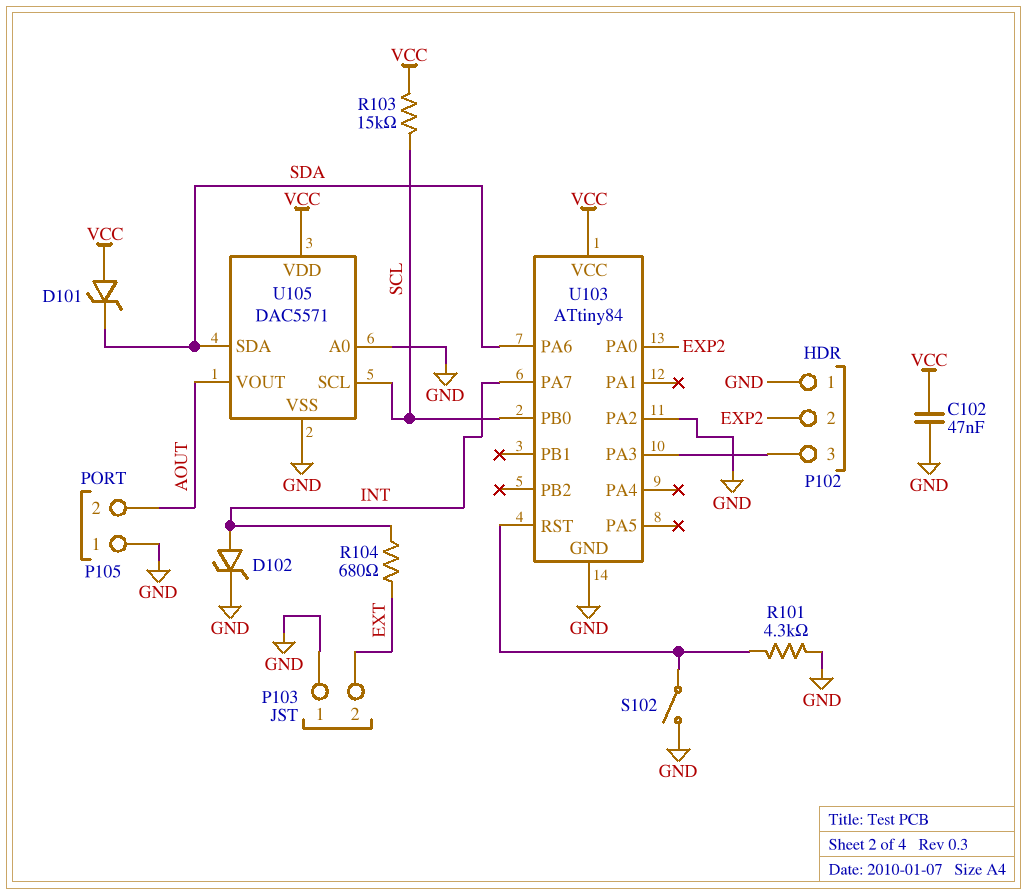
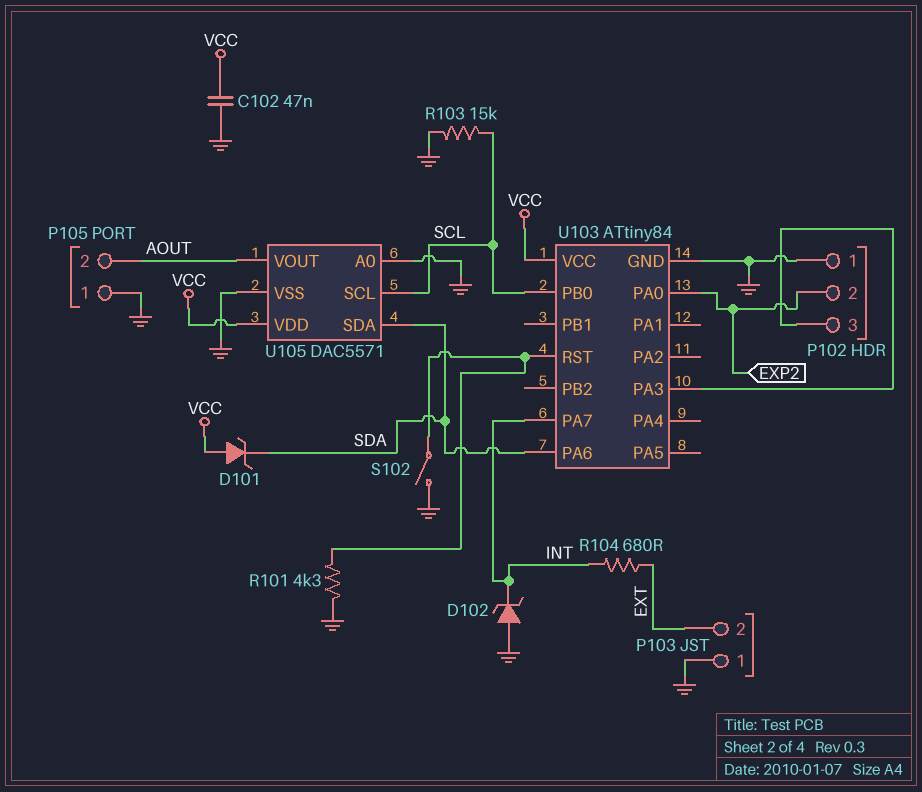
D102: zener (A INT, K GND) -> zener (A GND, K INT)
R103: 15k (SCL, VCC) -> 15k (GND, SCL)
U103 pin PA2: GND -> none

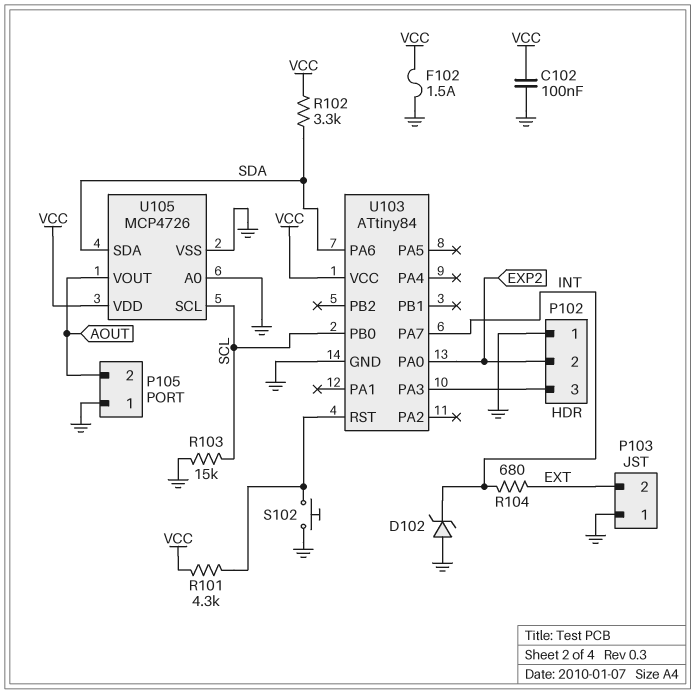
C102: 47nF (GND, VCC) -> 100nF (GND, VCC)
D101: zener (A VCC, K SDA) -> none
F102: none -> 1.5A (GND, VCC)
R101: 4.3k (GND, U103/RST) -> 4.3k (U103/RST, VCC)
R102: none -> 3.3k (SDA, VCC)
S102: switch (GND, U103/RST) -> button (GND, U103/RST)
U105: DAC5571 -> MCP4726

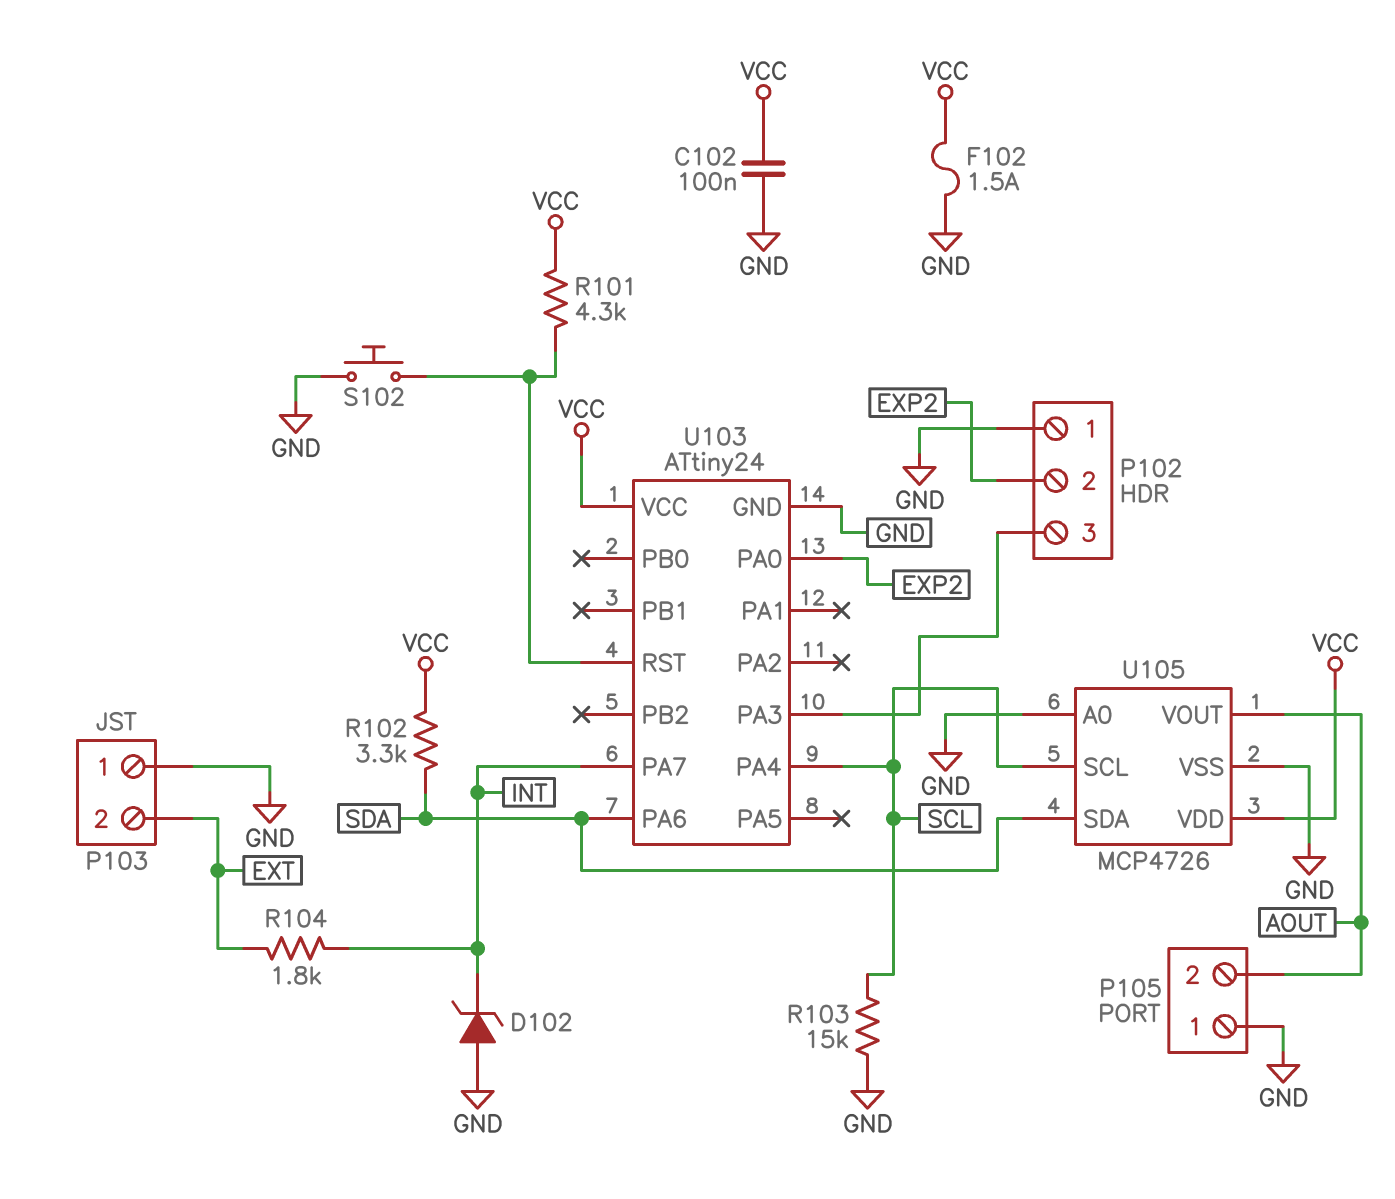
R104: 680 (EXT, INT) -> 1.8k (EXT, INT)
U103: ATtiny84 -> ATtiny24
U103 pin PA4: none -> SCL
U103 pin PB0: SCL -> none

